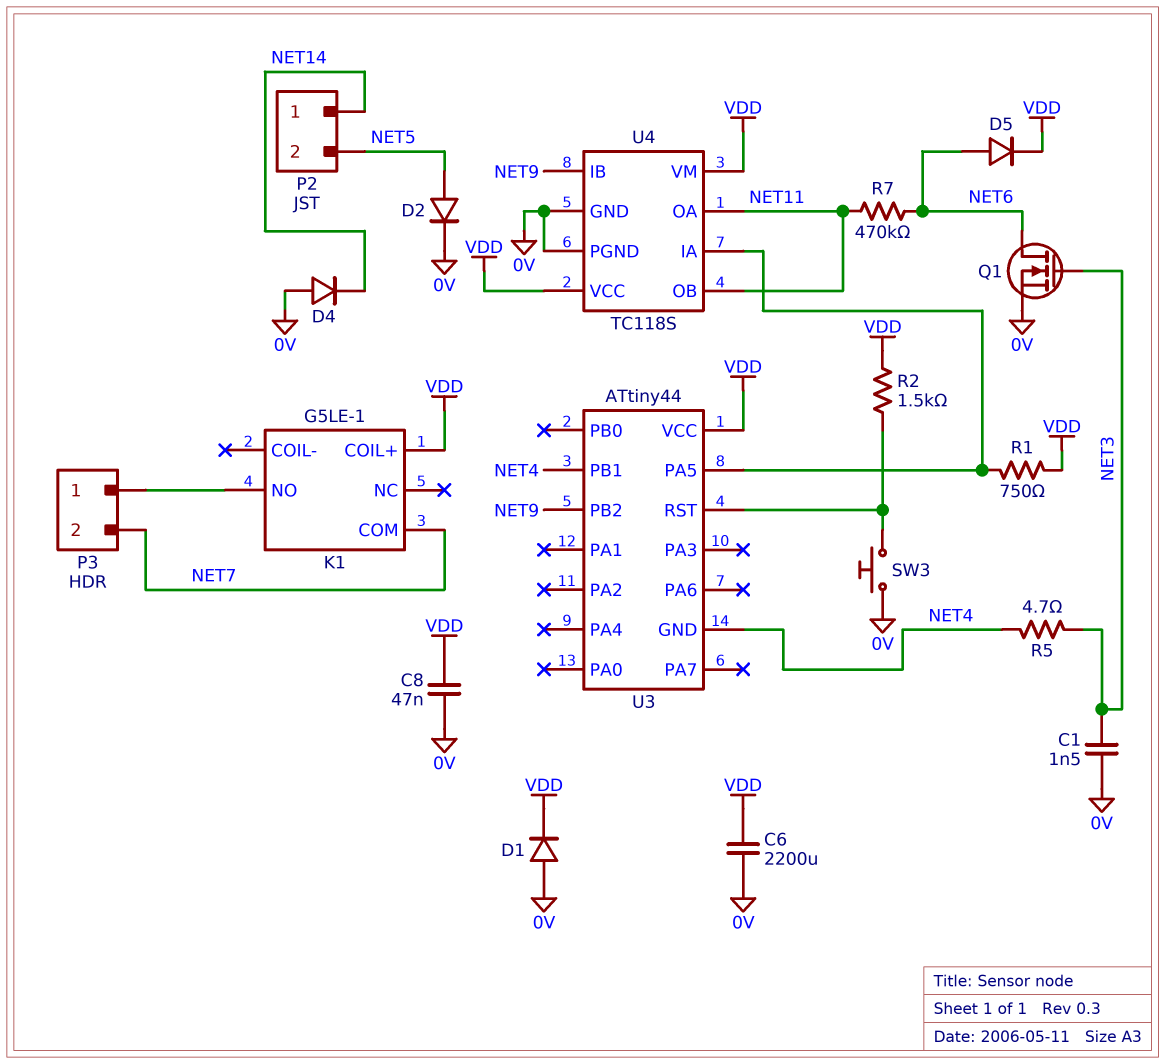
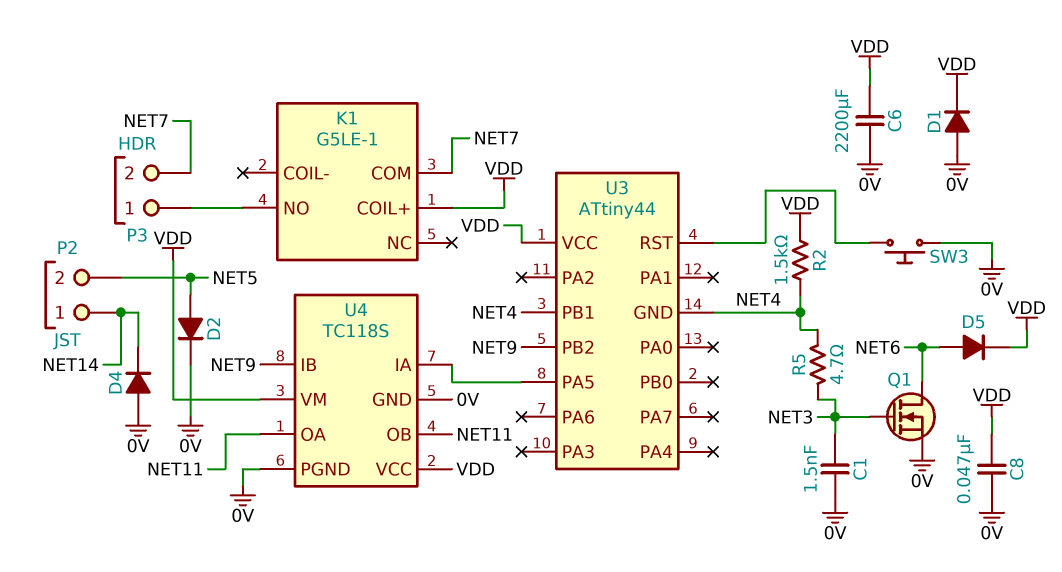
R1: 750 (U3/PA5, VDD) -> none
R2: 1.5k (U3/RST, VDD) -> 1.5k (NET4, VDD)
R7: 470k (NET6, NET11) -> none

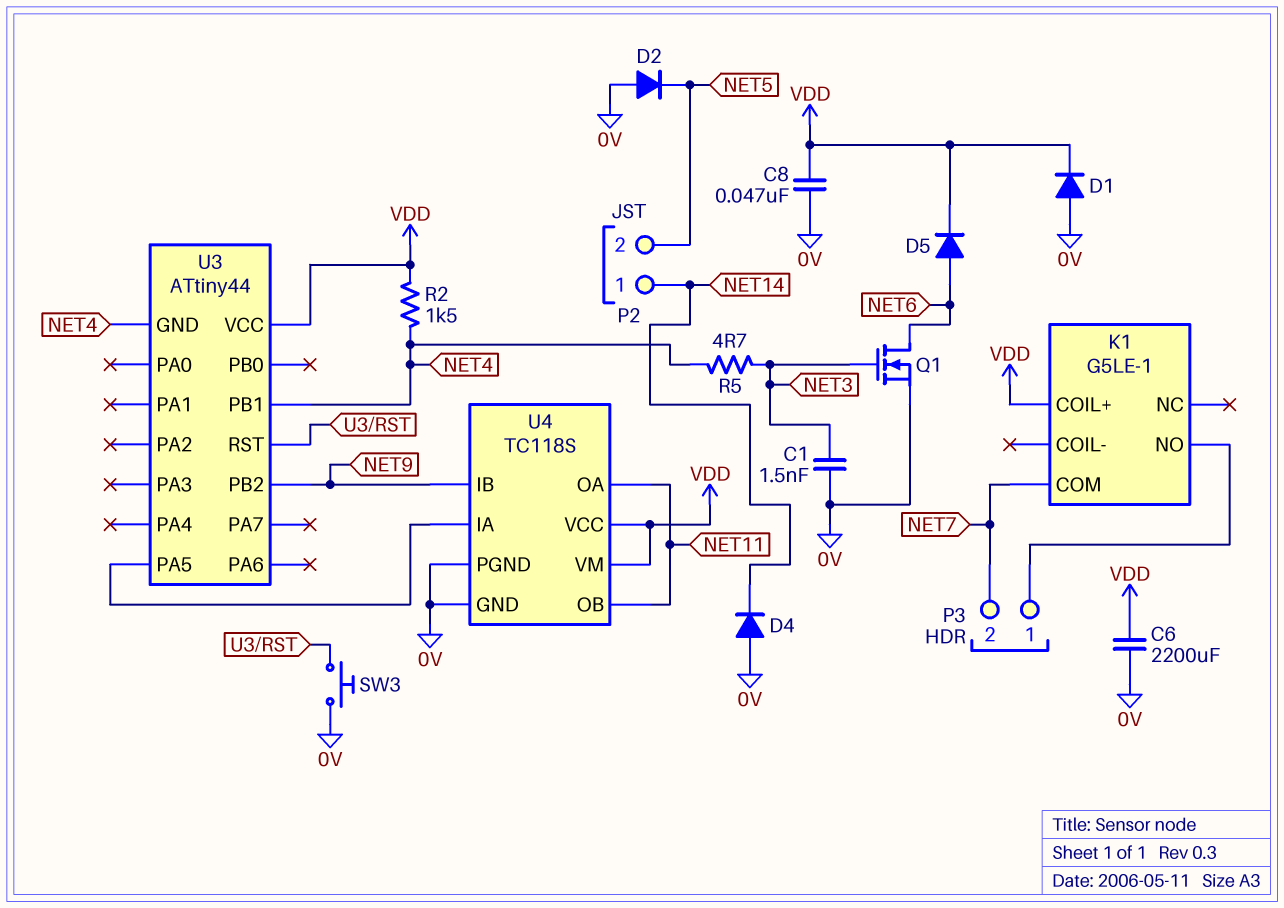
D2: diode (A NET5, K 0V) -> diode (A 0V, K NET5)

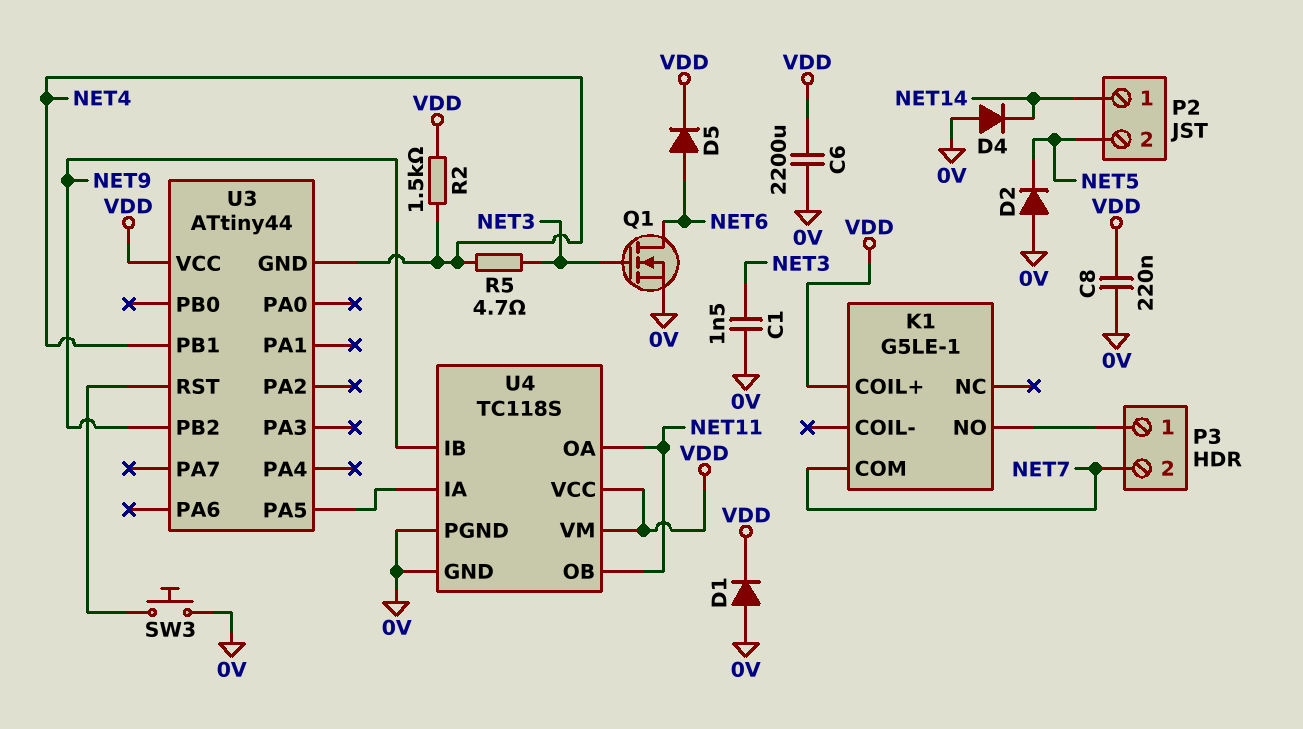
C8: 47nF (0V, VDD) -> 220nF (0V, VDD)

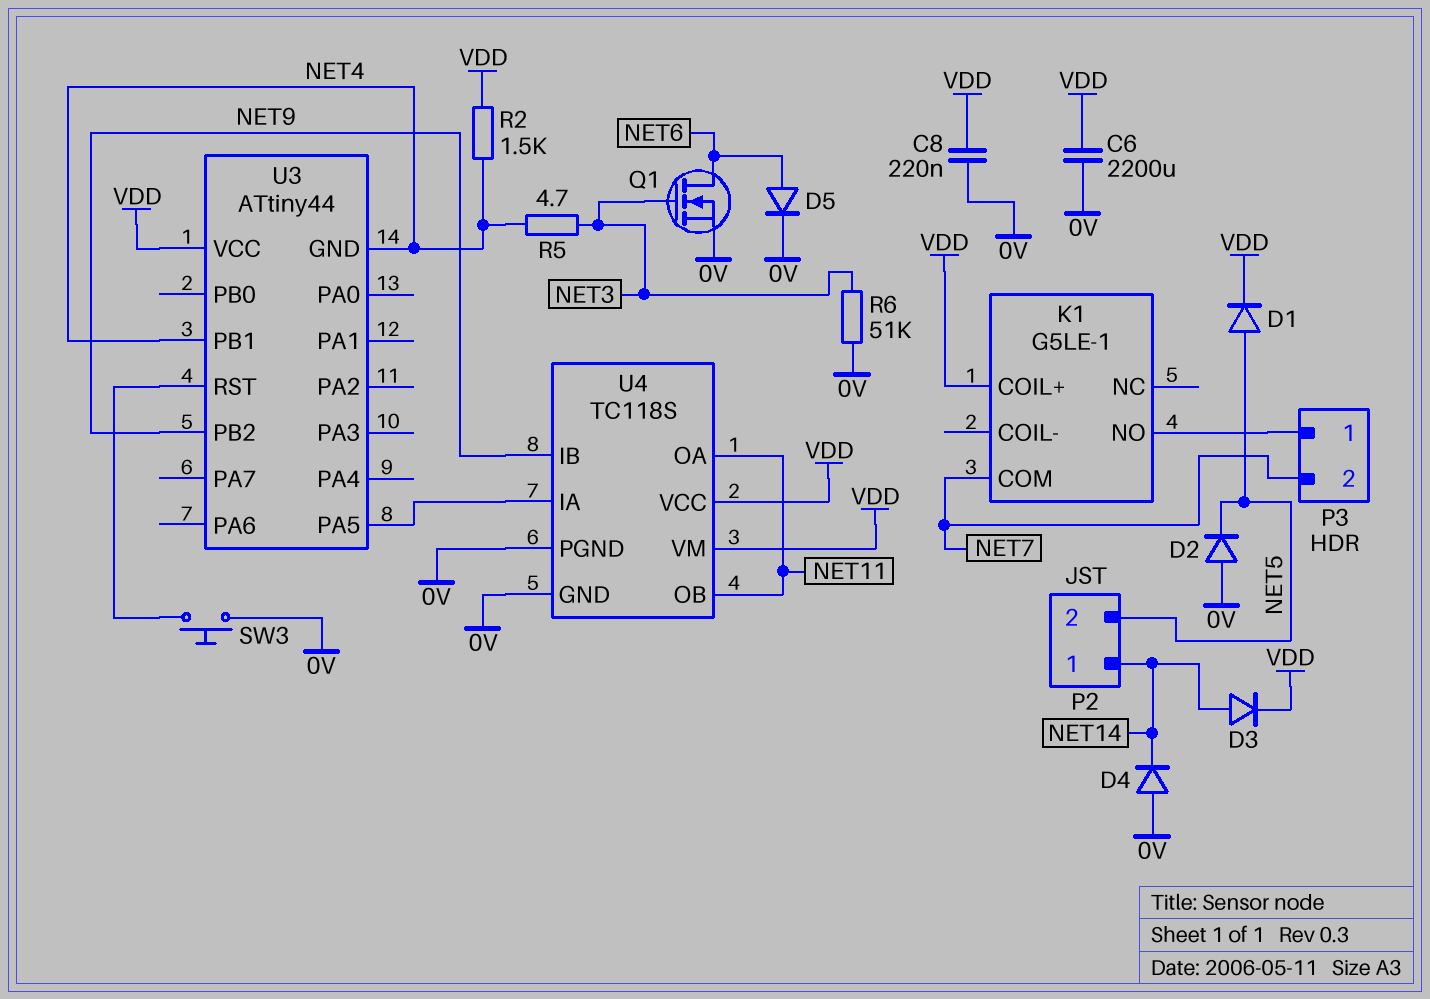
C1: 1.5nF (0V, NET3) -> none
D1: diode (A 0V, K VDD) -> diode (A NET5, K VDD)
D3: none -> diode (A NET14, K VDD)
D5: diode (A NET6, K VDD) -> diode (A NET6, K 0V)
R6: none -> 51k (0V, NET3)

